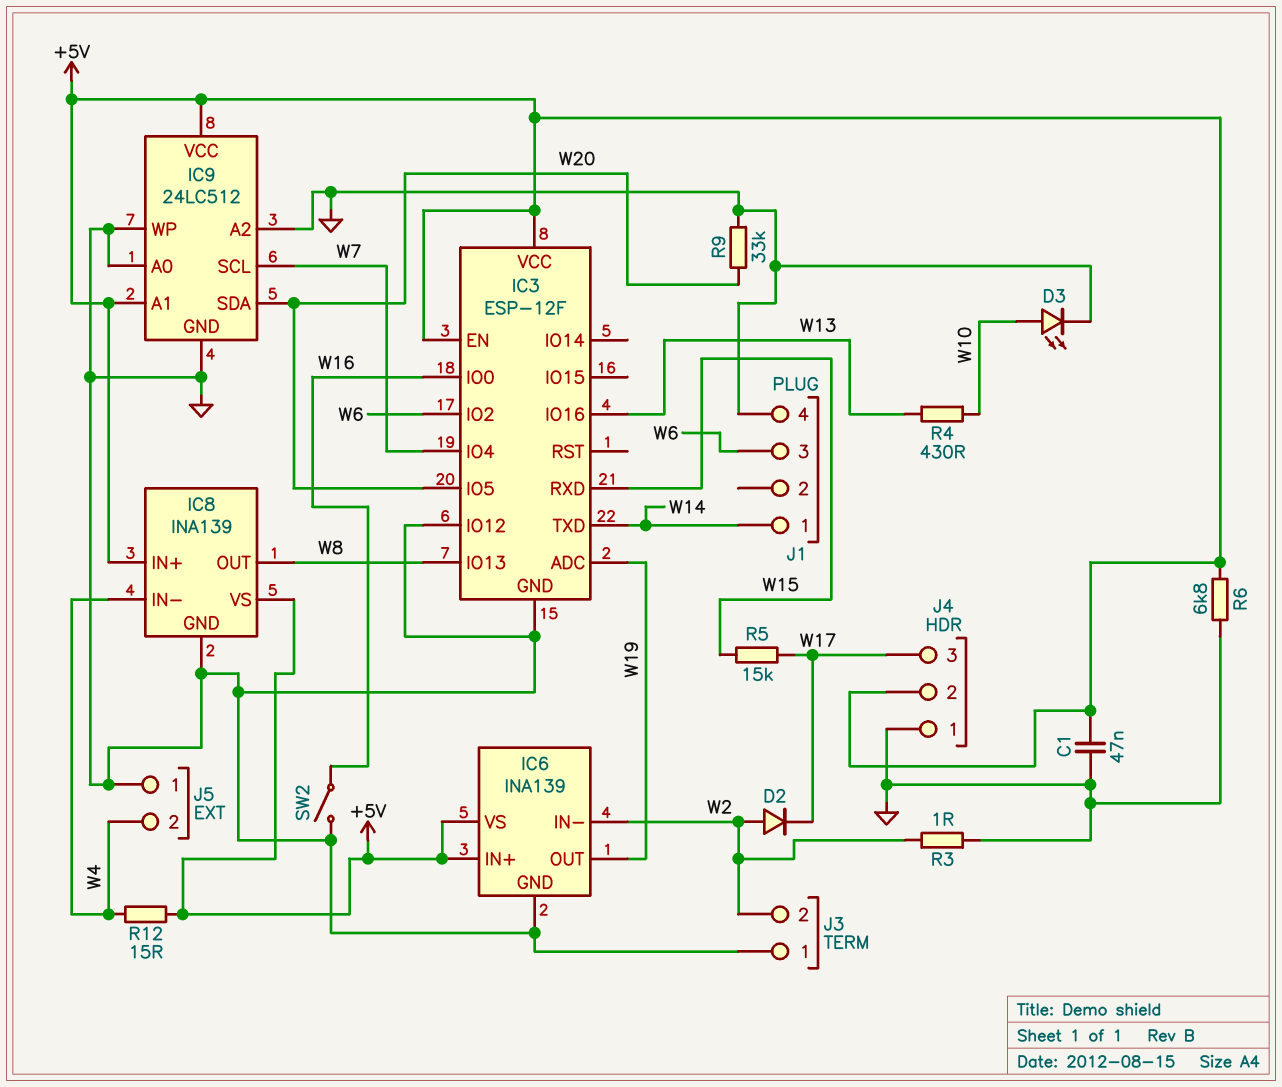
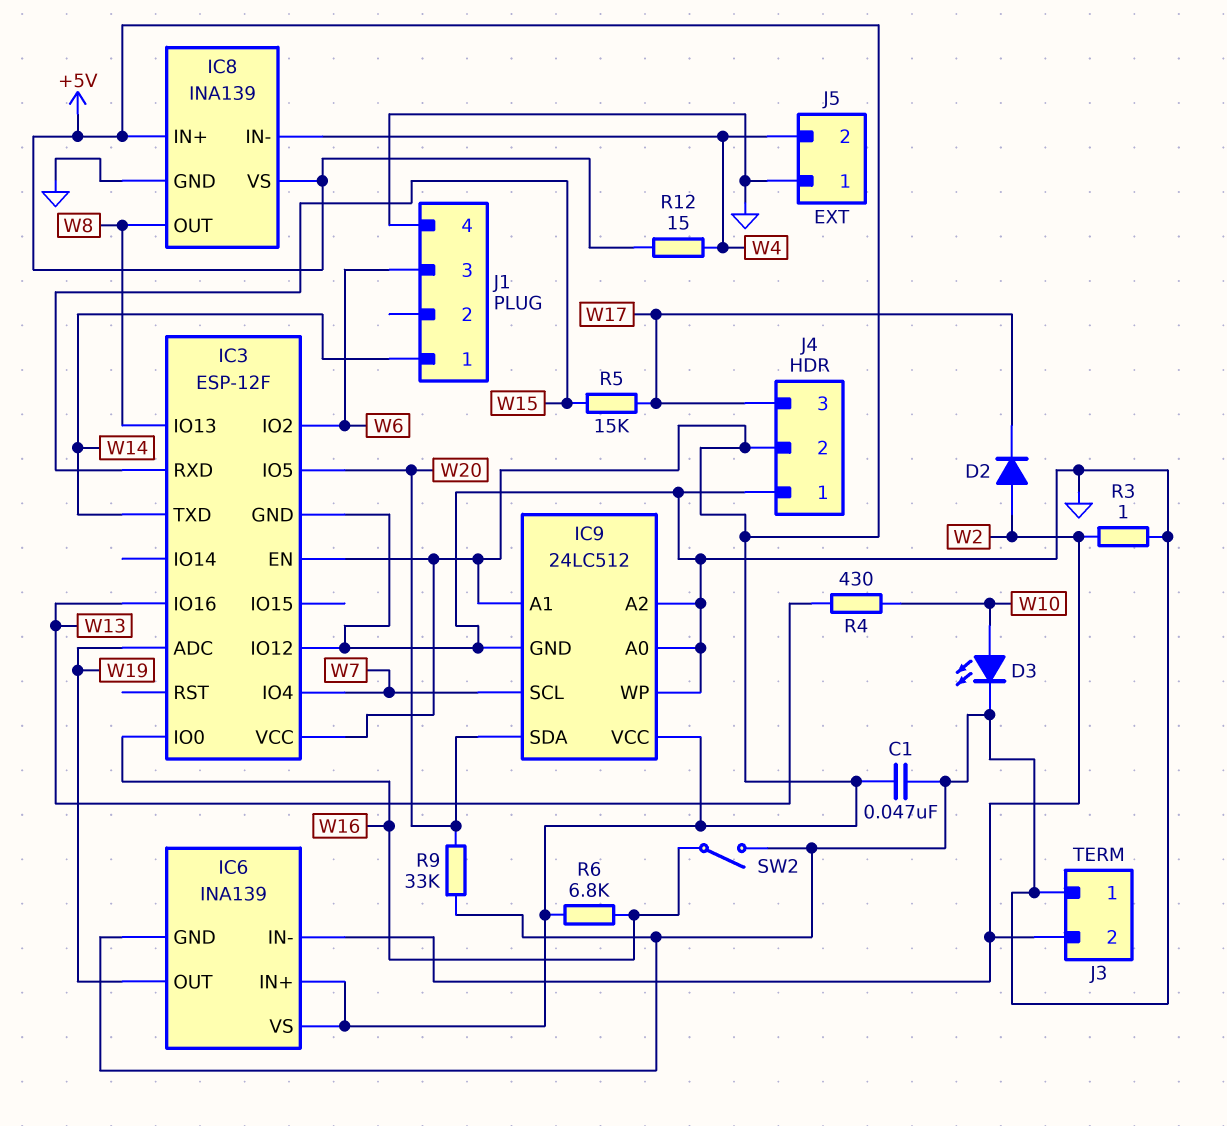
R6: 6.8k (+5V, GND) -> 6.8k (+5V, W16)

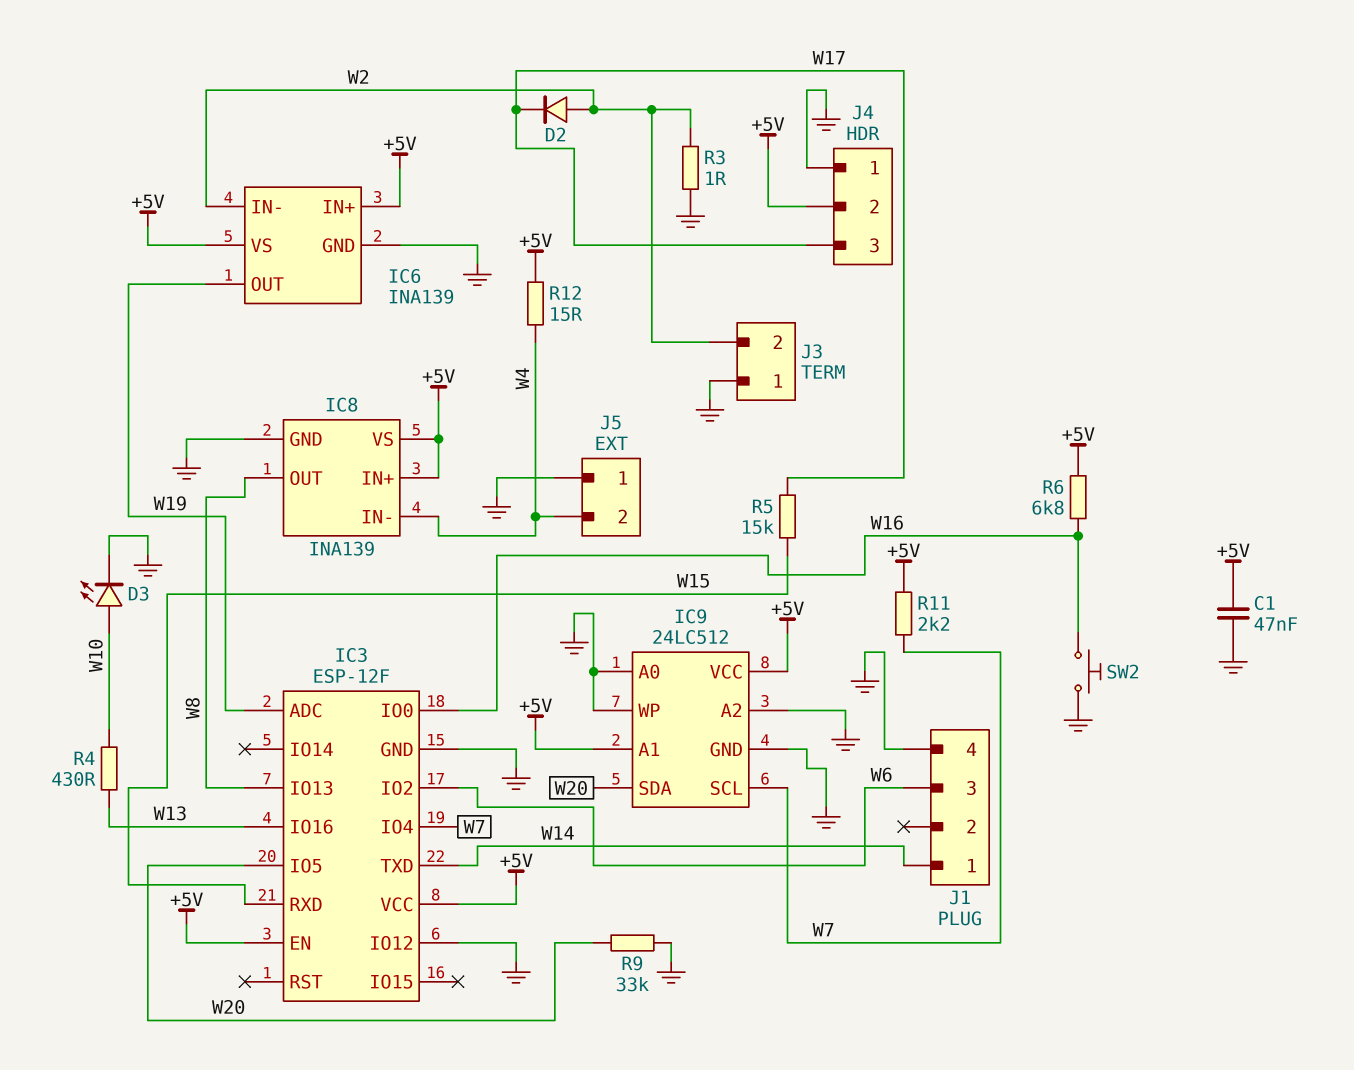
R11: none -> 2.2k (+5V, W7)
SW2: switch (GND, W16) -> button (GND, W16)

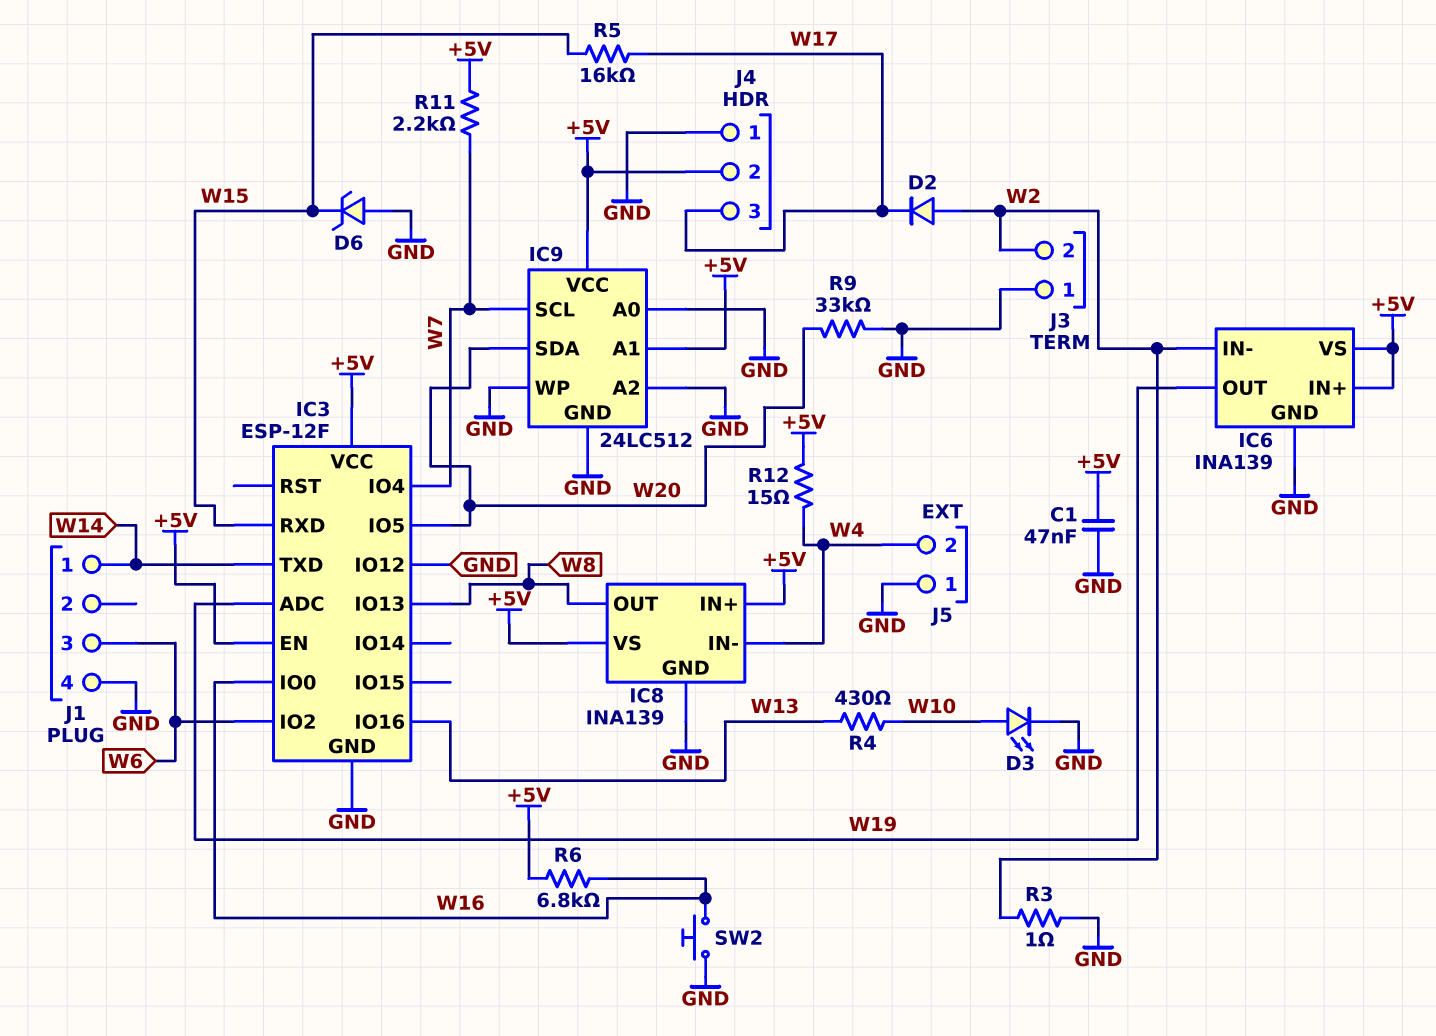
D6: none -> zener (A GND, K W15)
R5: 15k (W15, W17) -> 16k (W15, W17)

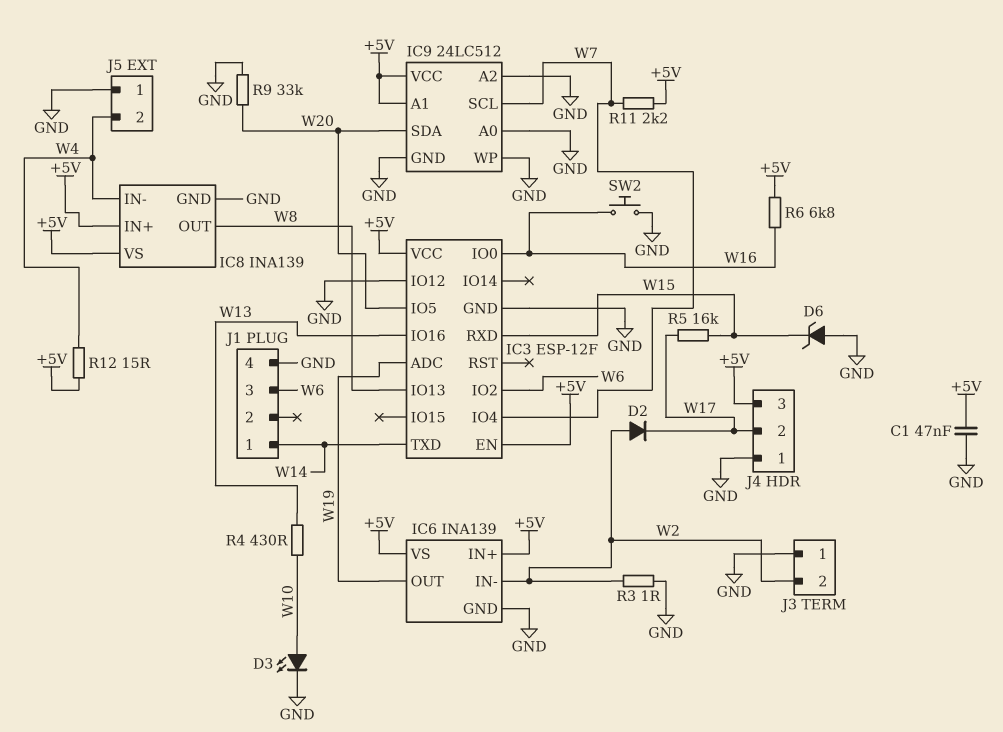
J4 pin 2: +5V -> W17
J4 pin 3: W17 -> +5V

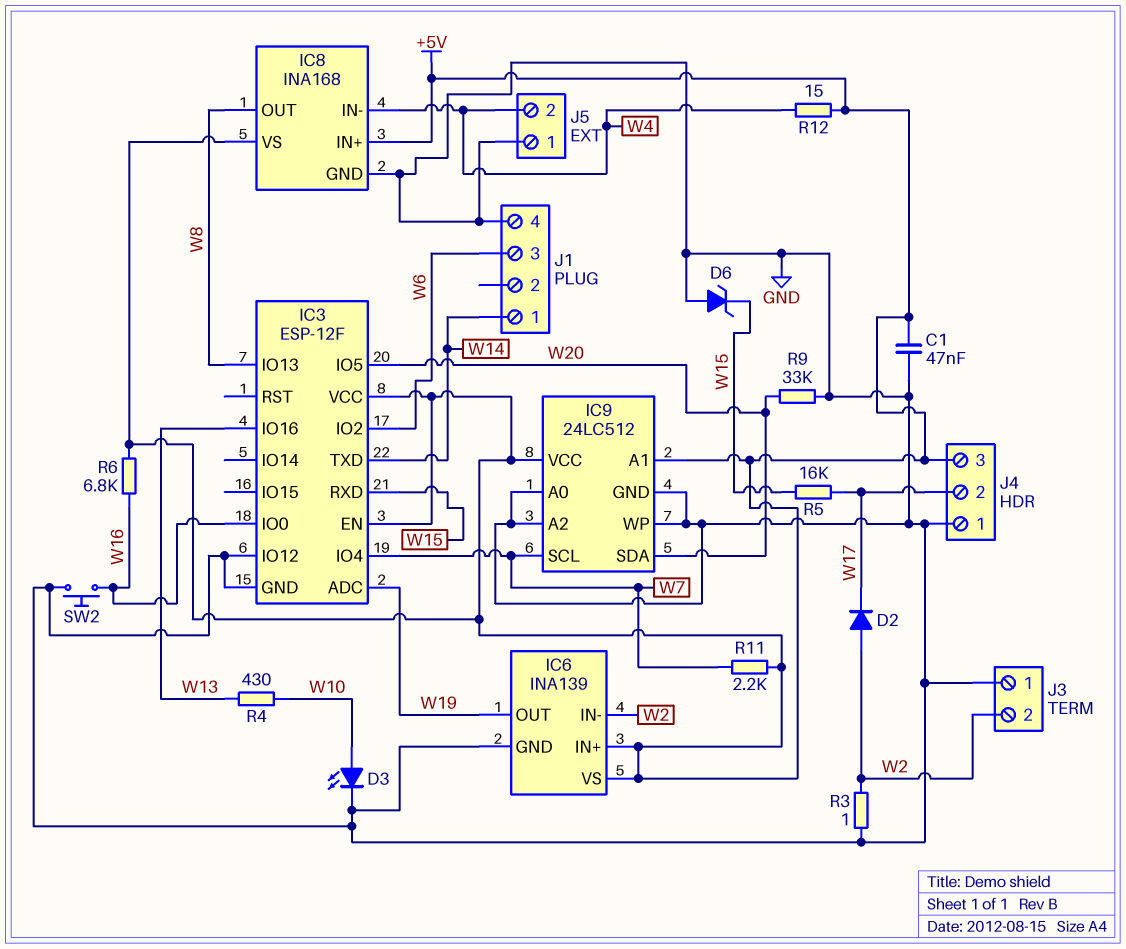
IC8: INA139 -> INA168

